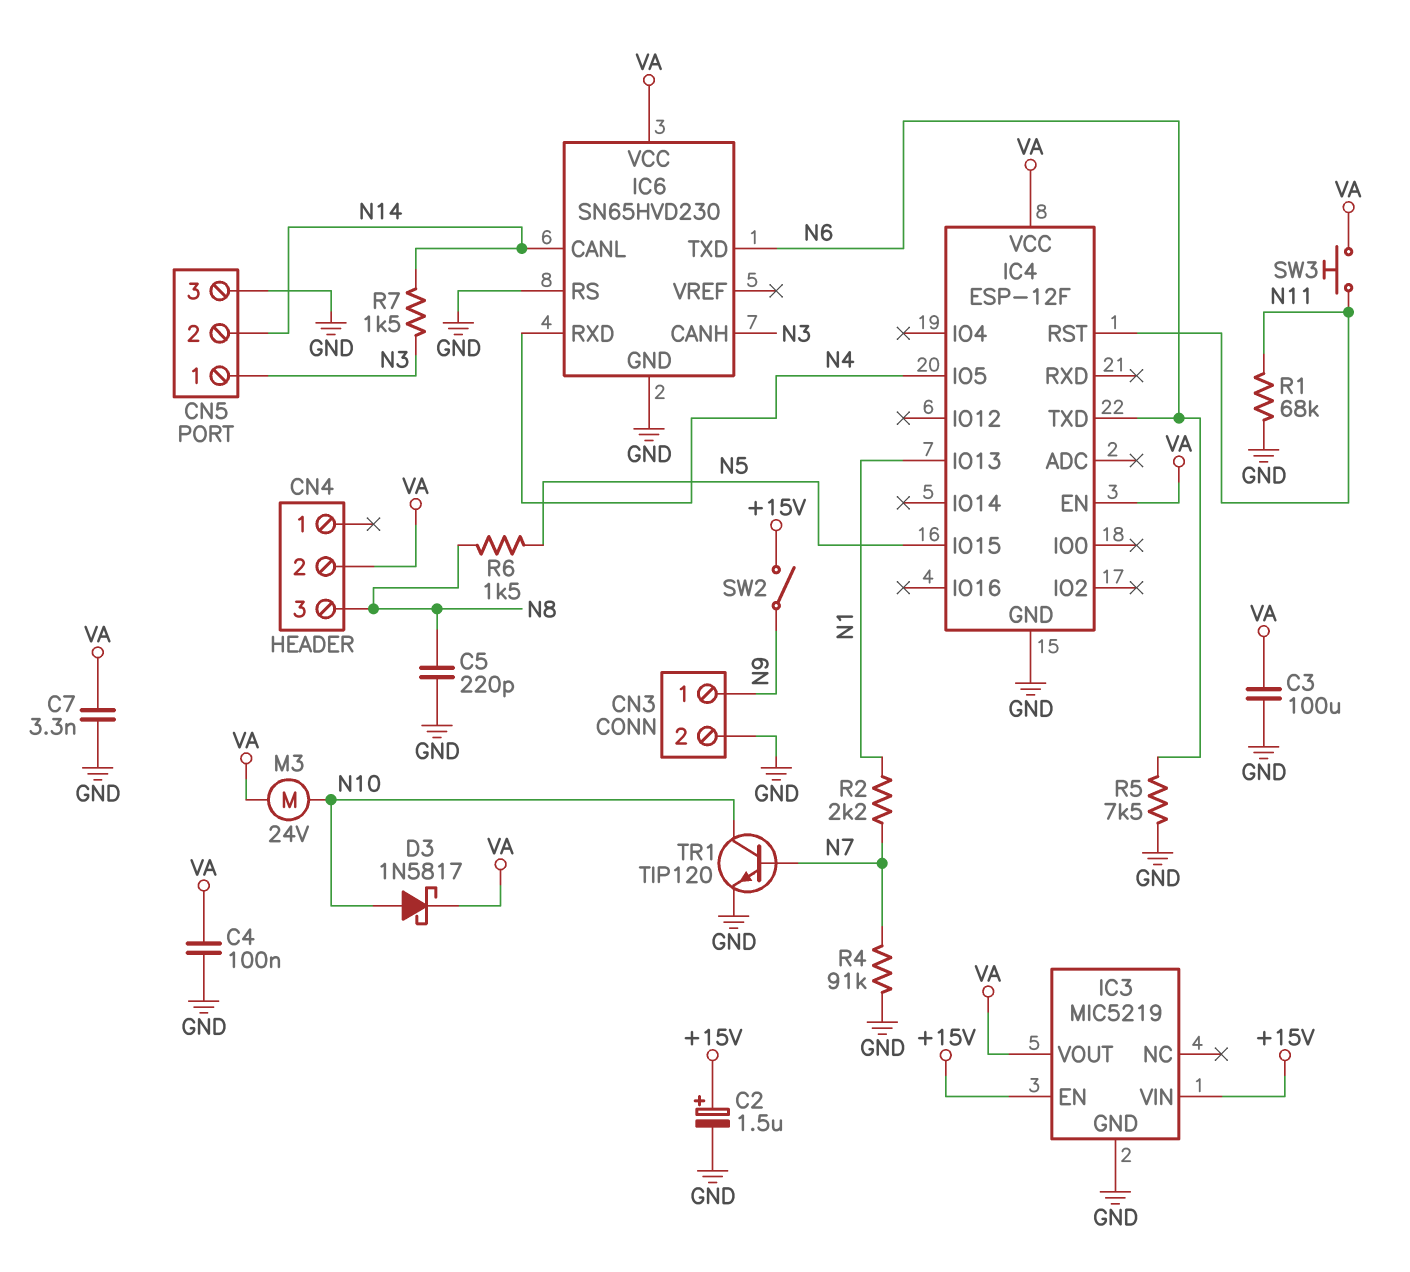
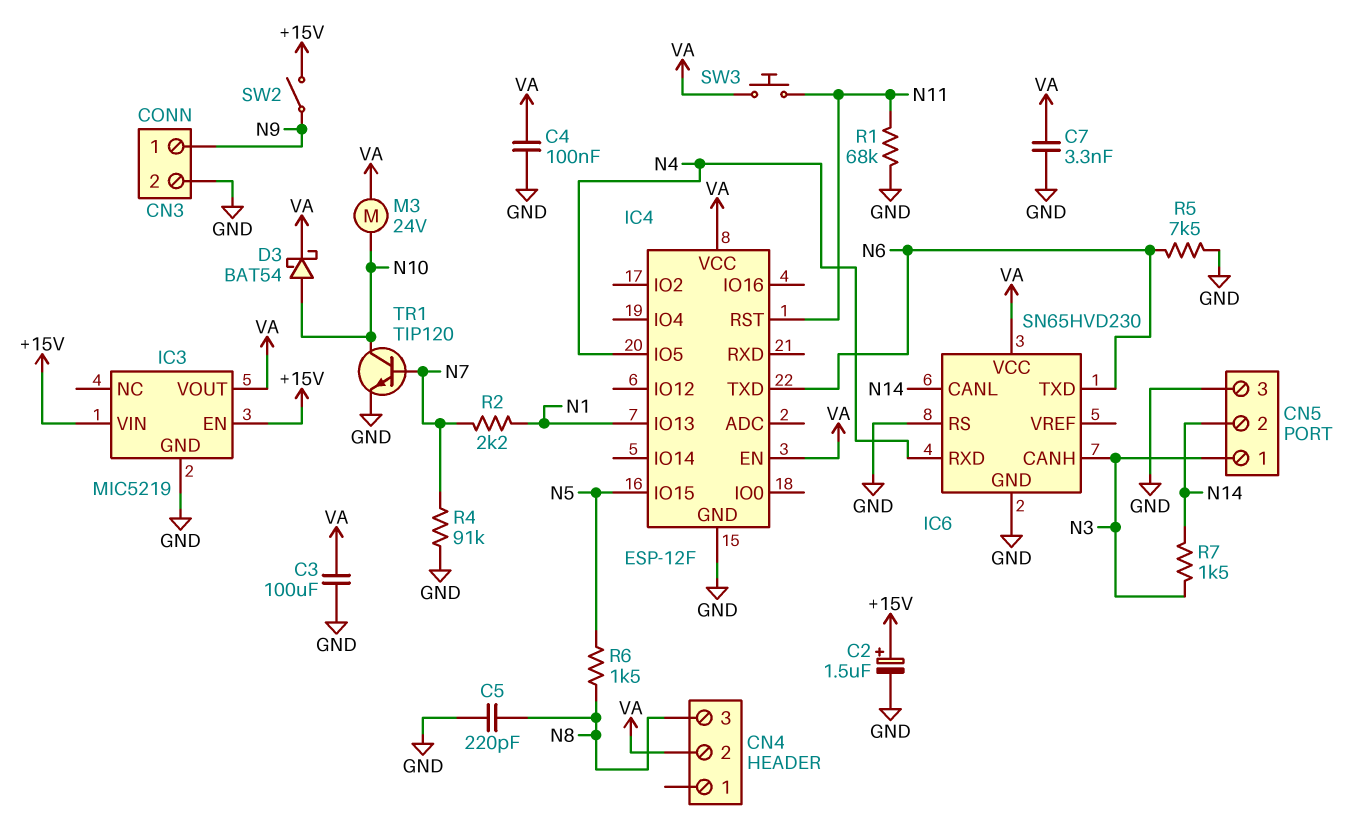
D3: schottky 1N5817 (A N10, K VA) -> schottky BAT54 (A N10, K VA)

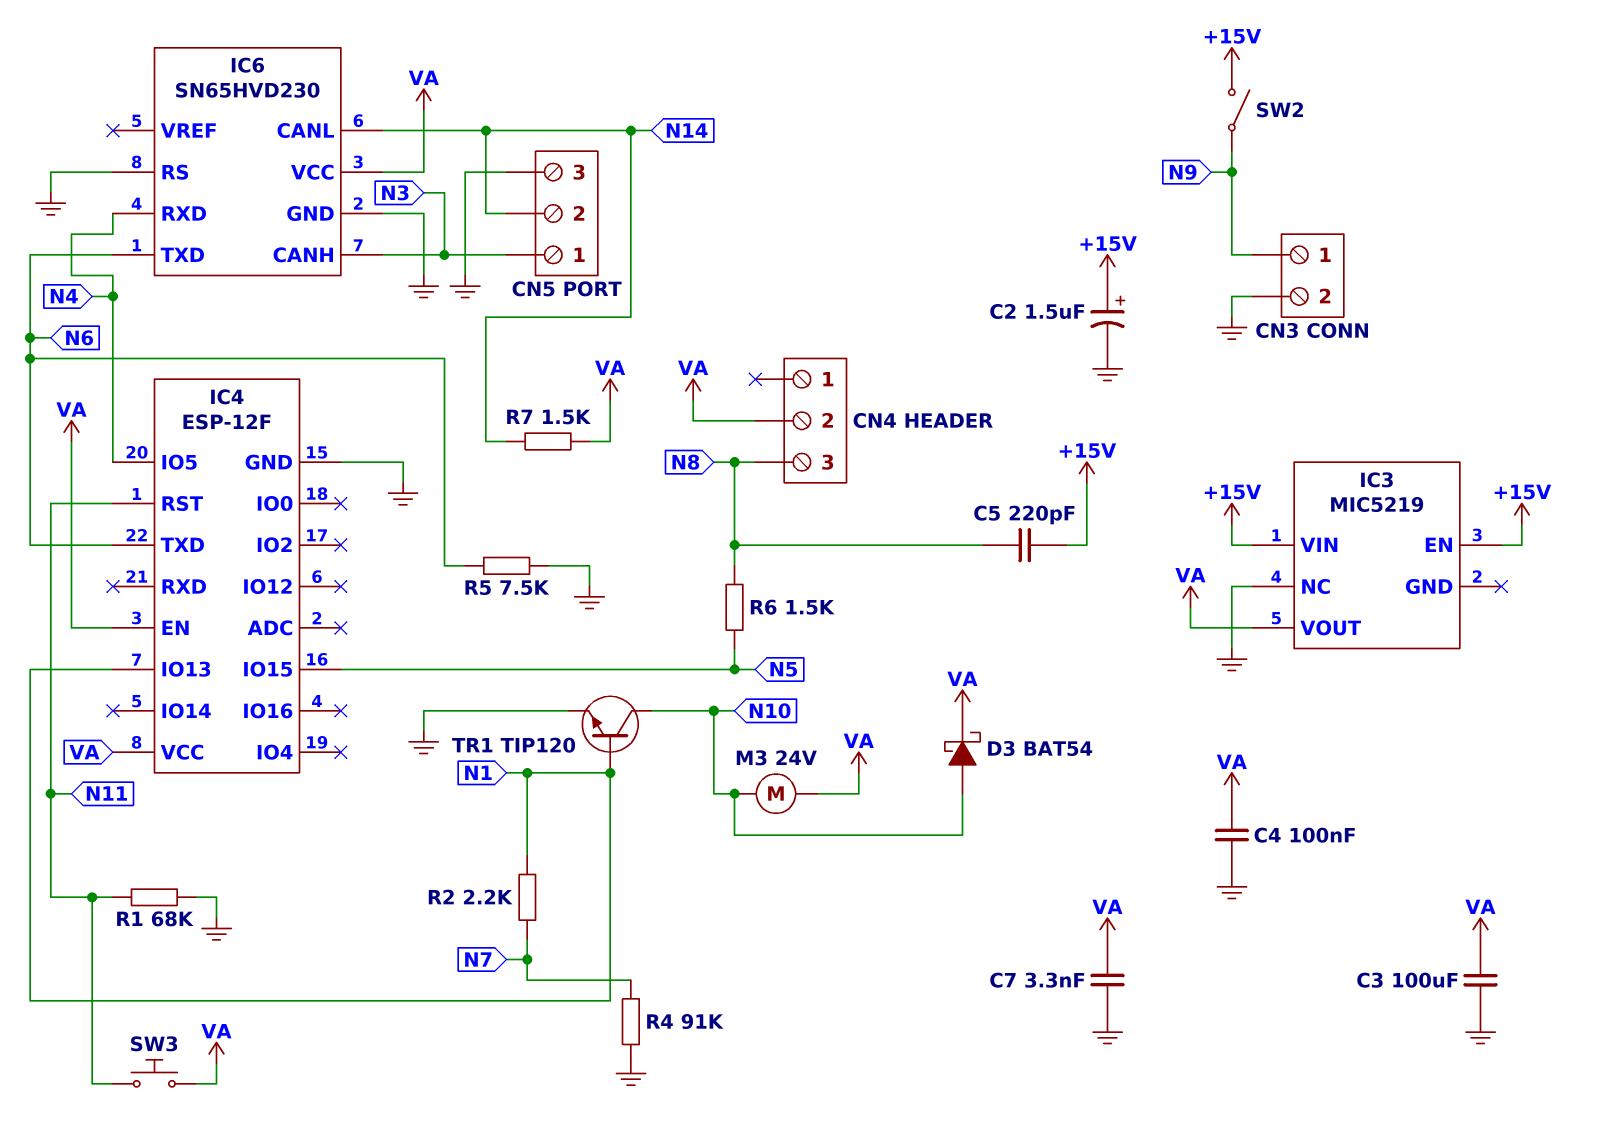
C5: 220pF (GND, N8) -> 220pF (+15V, N8)
IC3 pin GND: GND -> none
IC3 pin NC: none -> GND
R7: 1.5k (N3, N14) -> 1.5k (N14, VA)
TR1: NPN TIP120 (B N7, C N10, E GND) -> NPN TIP120 (B N1, C N10, E GND)

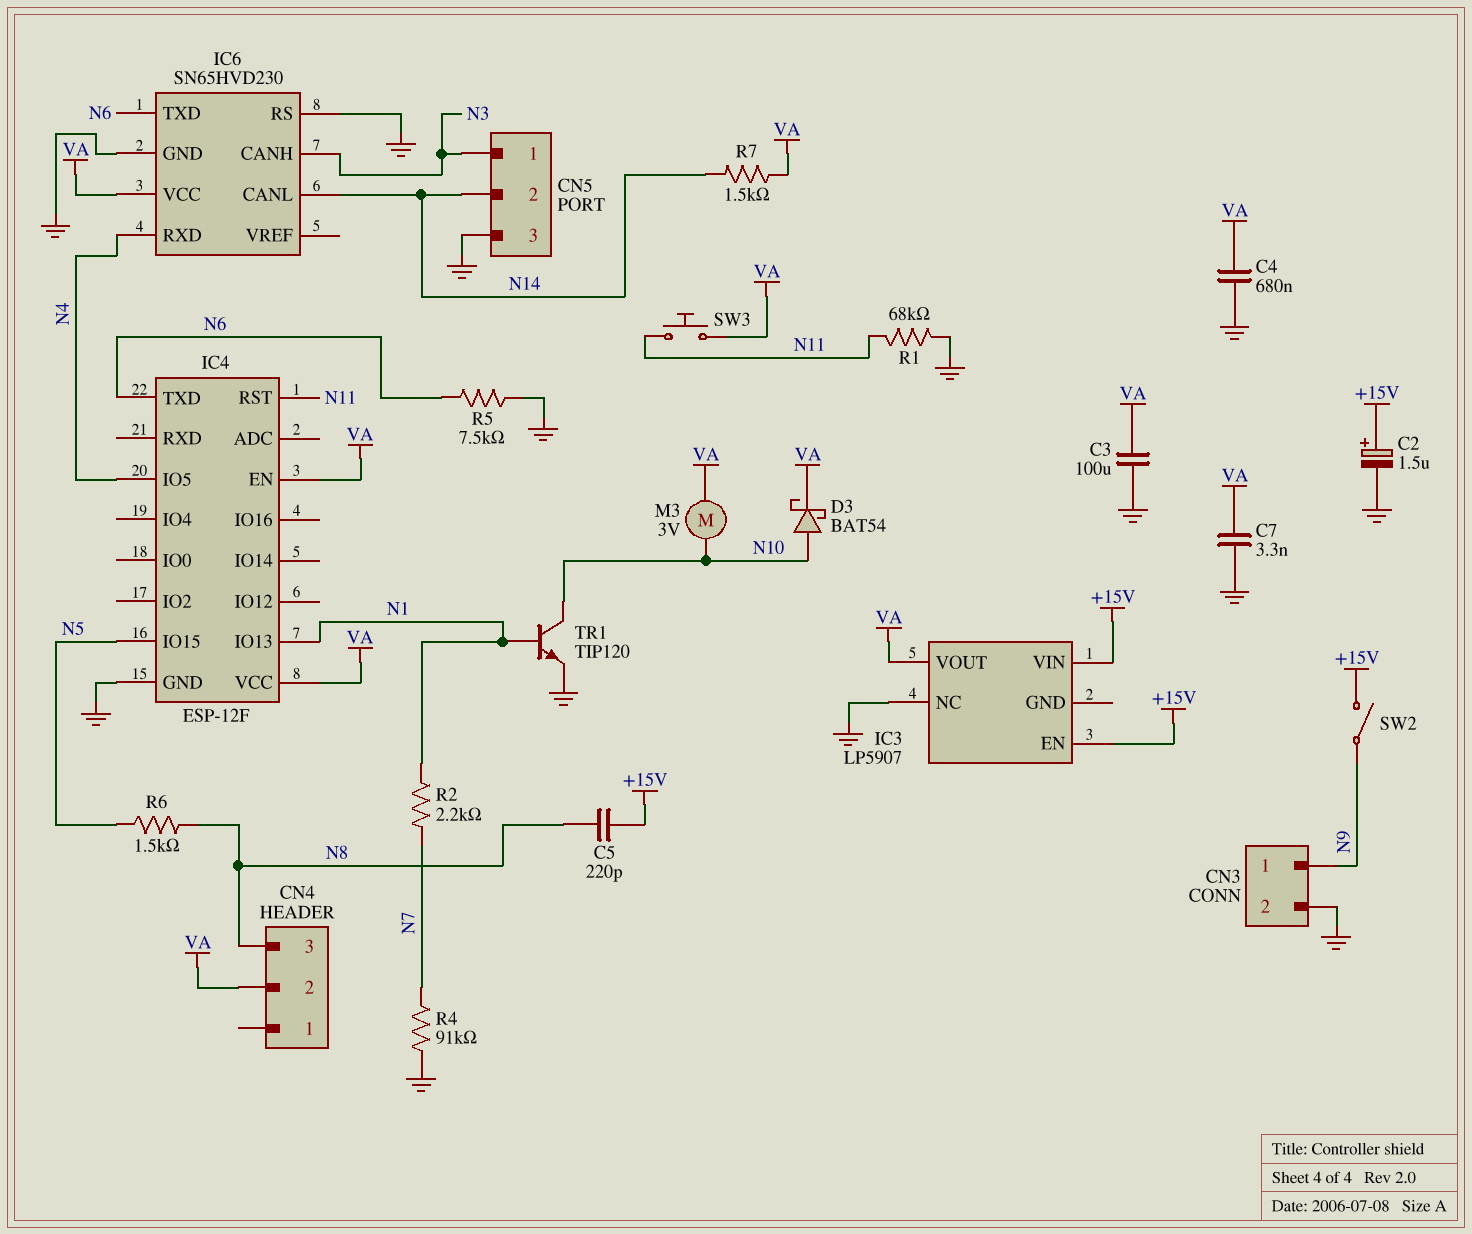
C4: 100nF (GND, VA) -> 680nF (GND, VA)
IC3: MIC5219 -> LP5907
M3: motor 24V (N10, VA) -> motor 3V (N10, VA)

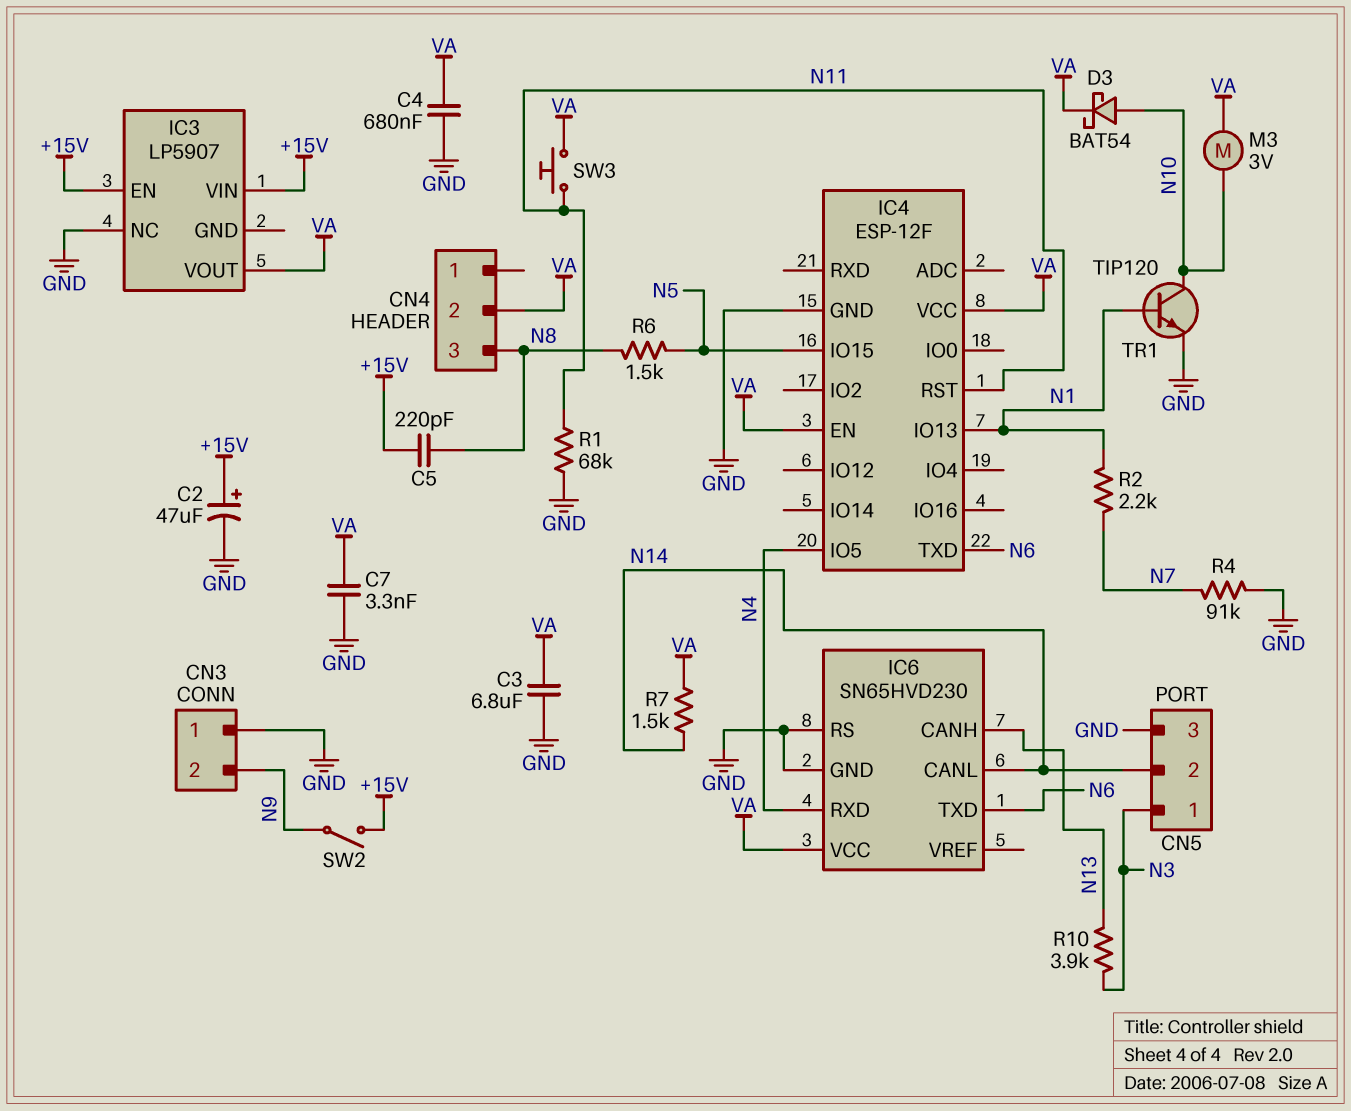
C2: 1.5uF (plus +15V, minus GND) -> 47uF (plus +15V, minus GND)
C3: 100uF (GND, VA) -> 6.8uF (GND, VA)
CN3 pin 1: N9 -> GND
CN3 pin 2: GND -> N9
IC6 pin CANH: N3 -> N13
R5: 7.5k (GND, N6) -> none
R10: none -> 3.9k (N3, N13)

